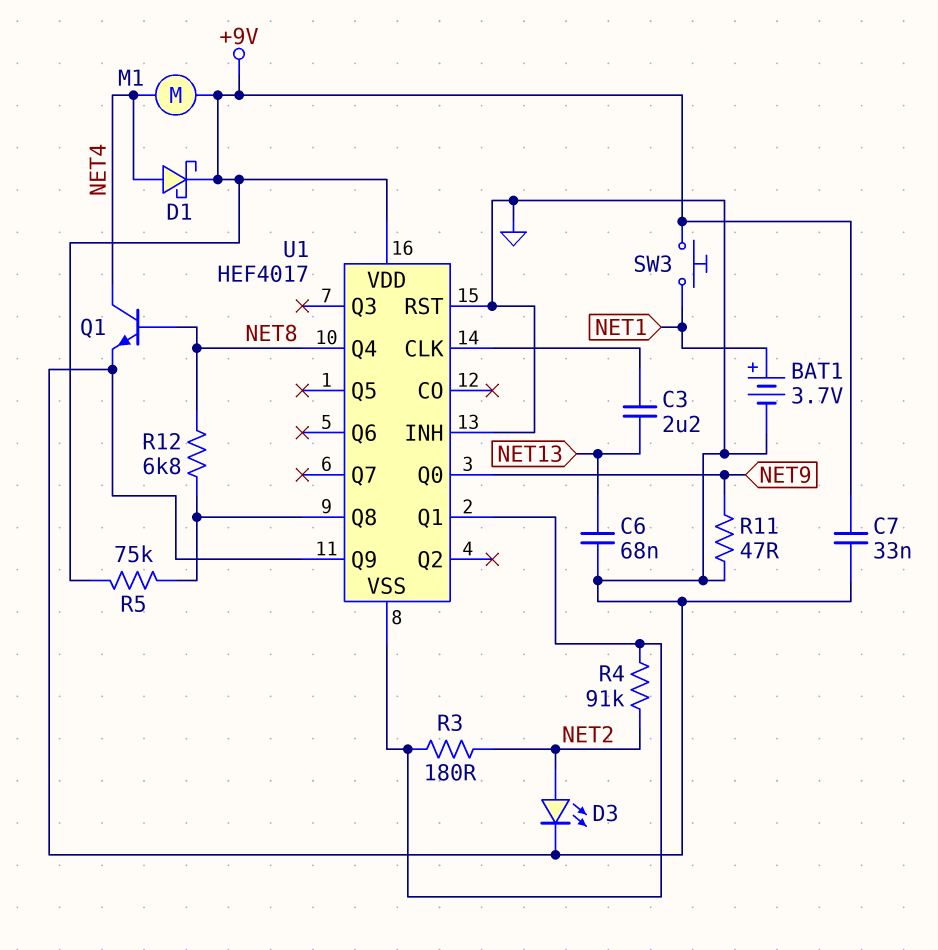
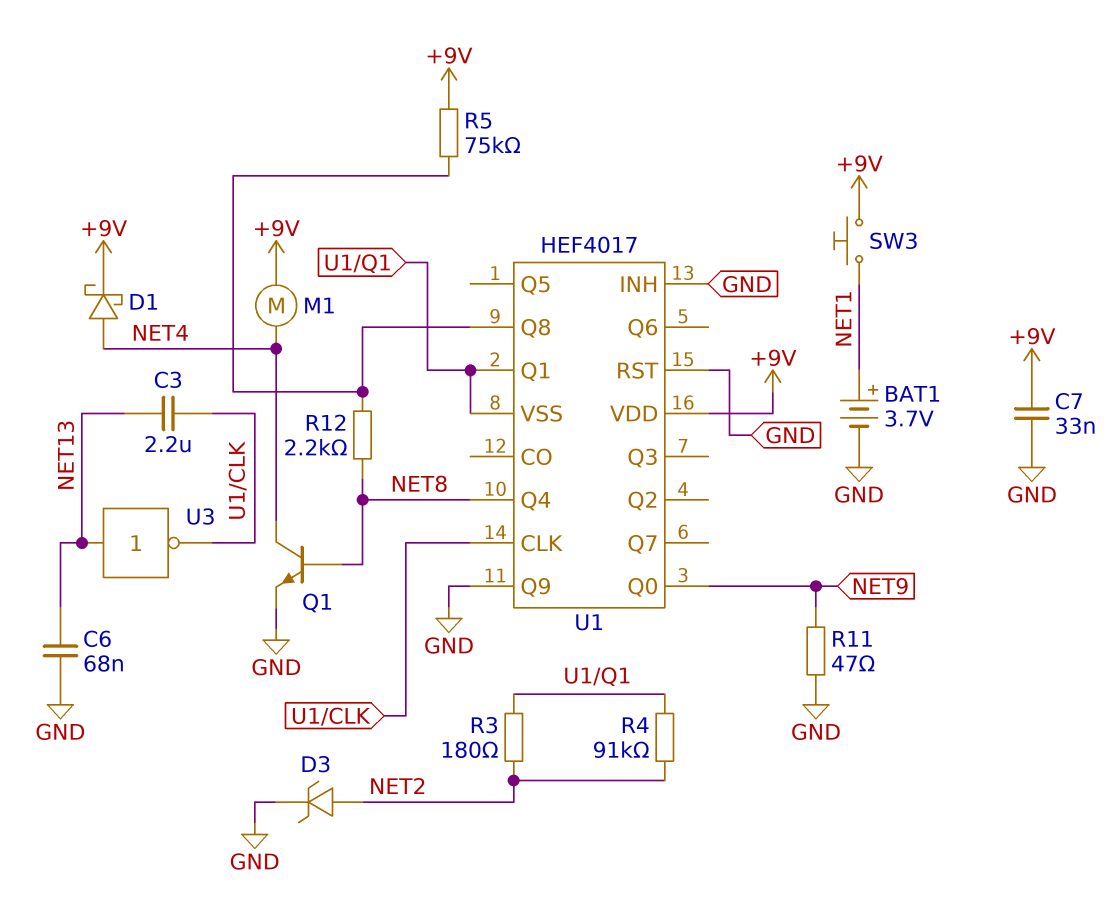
D3: LED (A NET2, K GND) -> zener (A NET2, K GND)
R12: 6.8k (NET8, U1/Q8) -> 2.2k (NET8, U1/Q8)
U3: none -> NOT (in NET13, out U1/CLK)

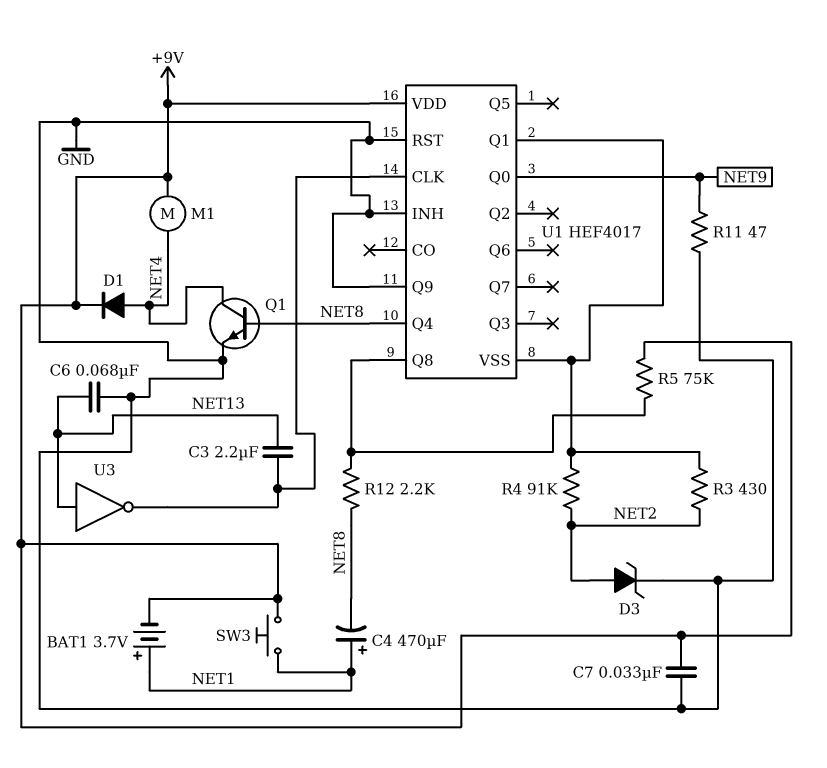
BAT1: 3.7V (plus NET1, minus GND) -> 3.7V (plus NET1, minus +9V)
C4: none -> 470uF (plus NET1, minus NET8)
D1: schottky (A NET4, K +9V) -> diode (A NET4, K +9V)
R3: 180 (NET2, U1/Q1) -> 430 (NET2, U1/Q1)

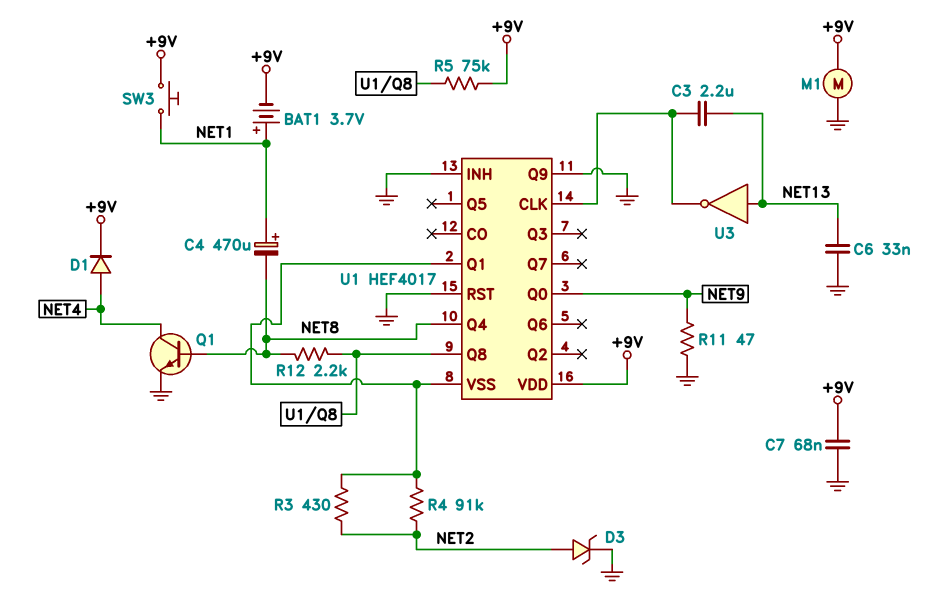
C6: 68nF (GND, NET13) -> 33nF (GND, NET13)
C7: 33nF (+9V, GND) -> 68nF (+9V, GND)
M1: motor (+9V, NET4) -> motor (+9V, GND)

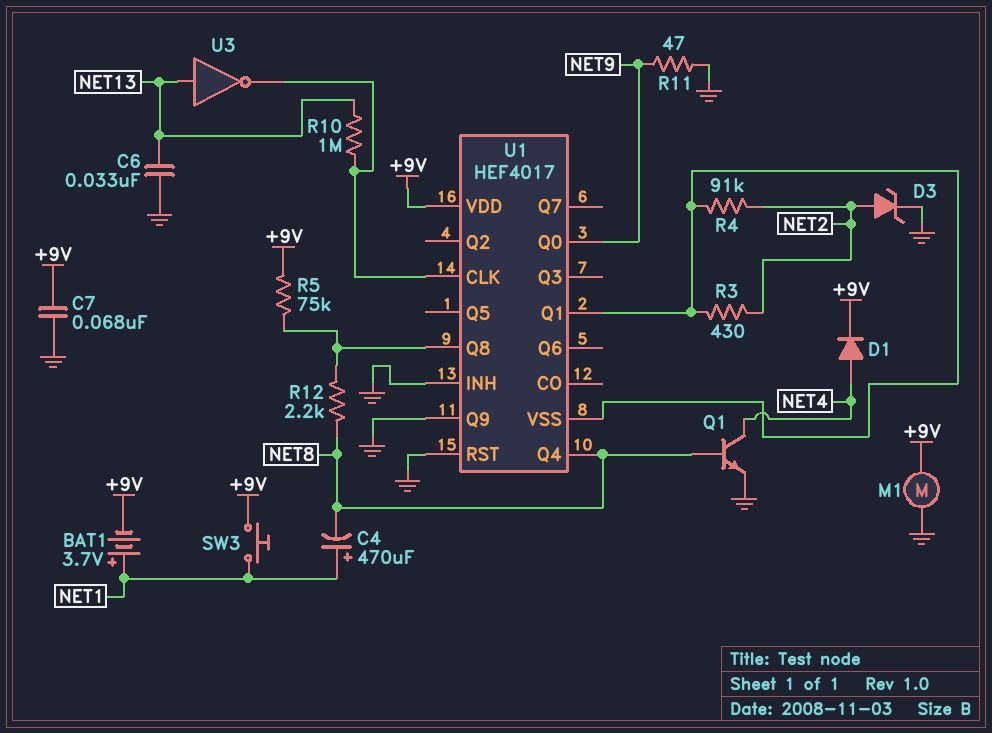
C3: 2.2uF (NET13, U1/CLK) -> none
R10: none -> 1M (NET13, U1/CLK)

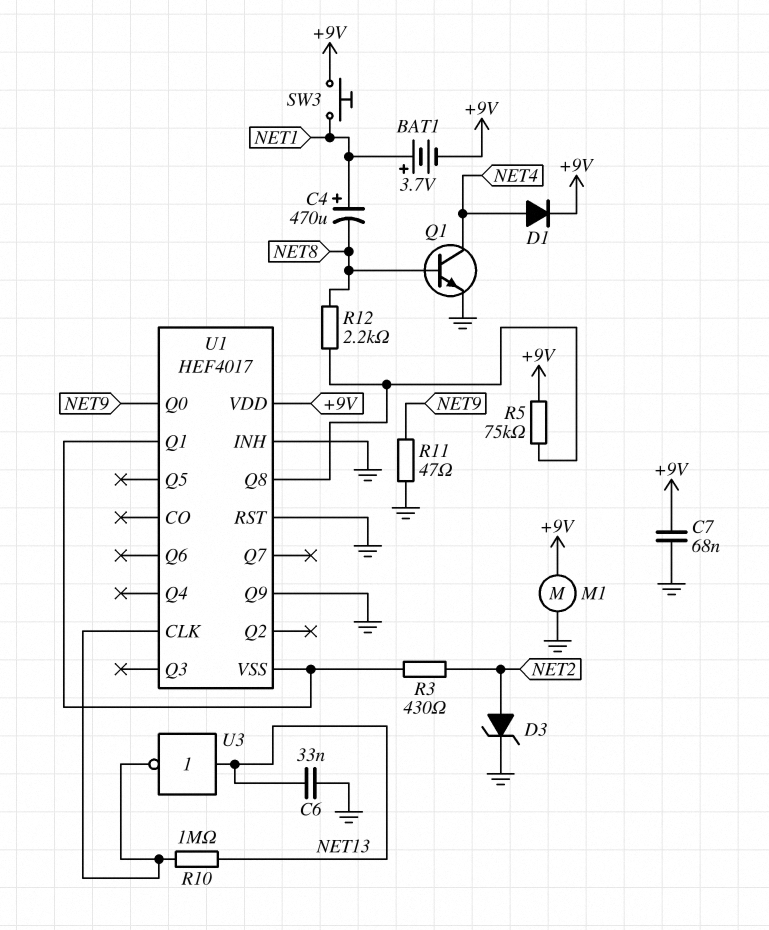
R4: 91k (NET2, U1/Q1) -> none
U1 pin Q4: NET8 -> none

